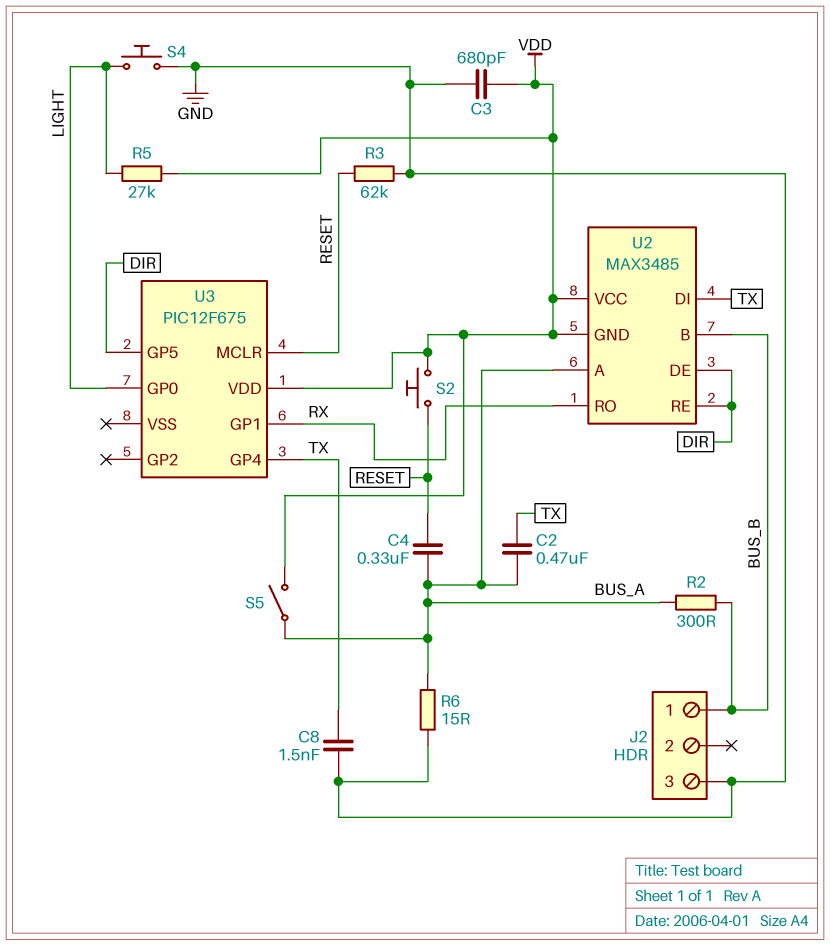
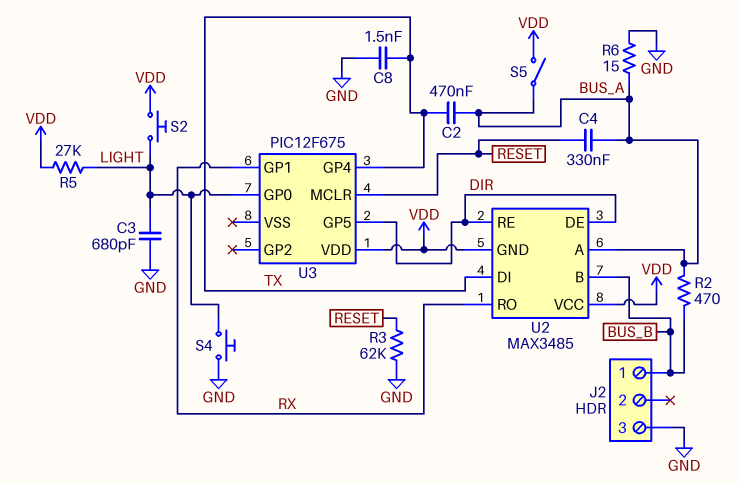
C3: 680pF (GND, VDD) -> 680pF (GND, LIGHT)
R2: 300 (BUS_A, BUS_B) -> 470 (BUS_A, BUS_B)
S2: button (RESET, VDD) -> button (LIGHT, VDD)

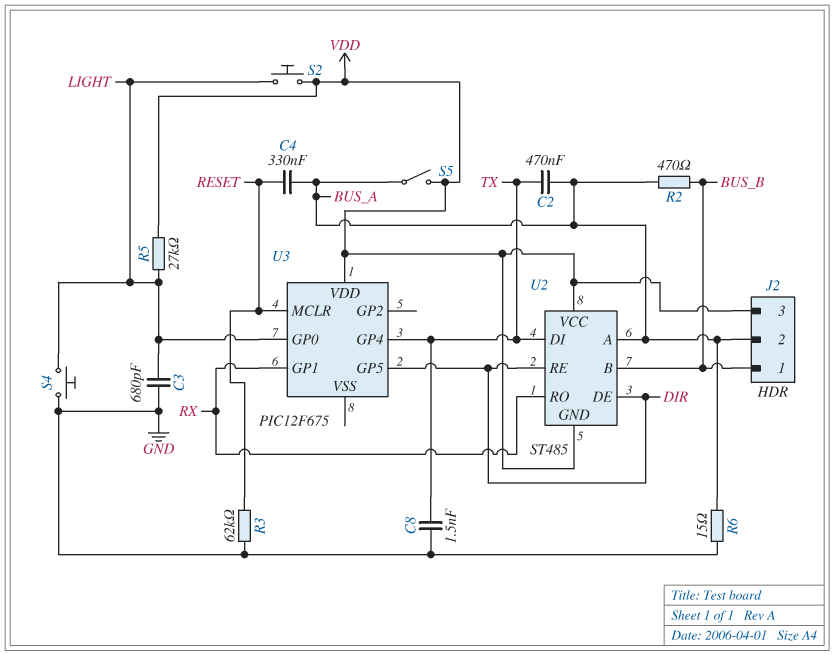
J2 pin 2: none -> BUS_A
J2 pin 3: GND -> VDD
U2: MAX3485 -> ST485

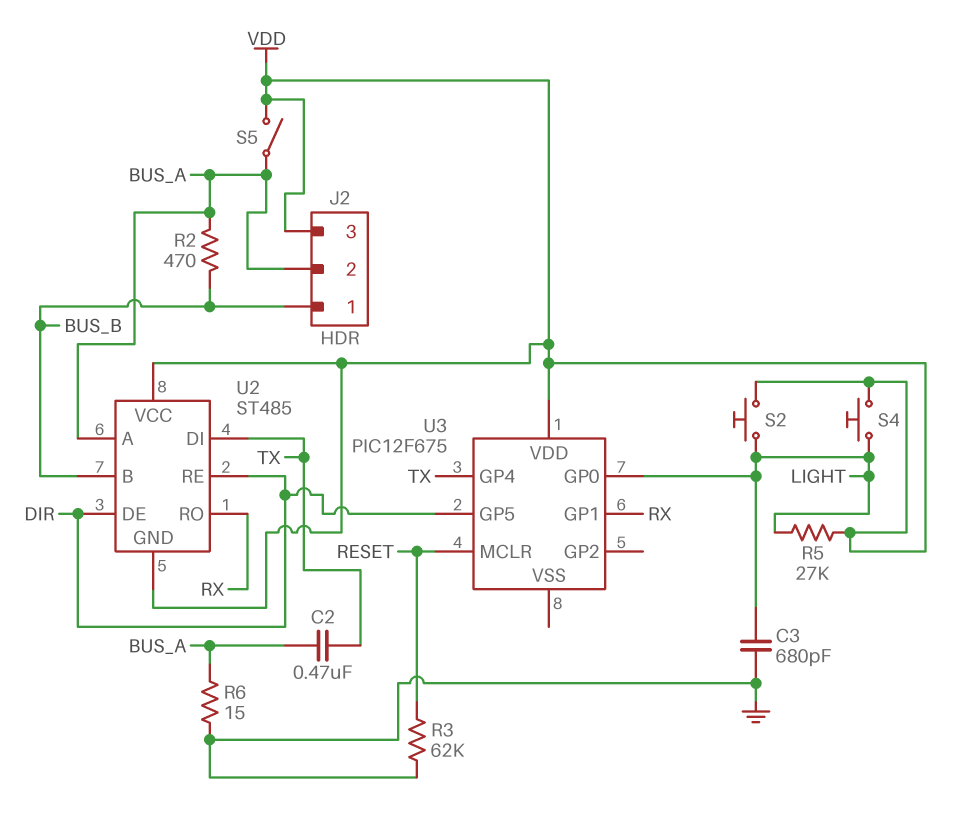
C4: 330nF (BUS_A, RESET) -> none
C8: 1.5nF (GND, TX) -> none
S4: button (GND, LIGHT) -> button (LIGHT, VDD)

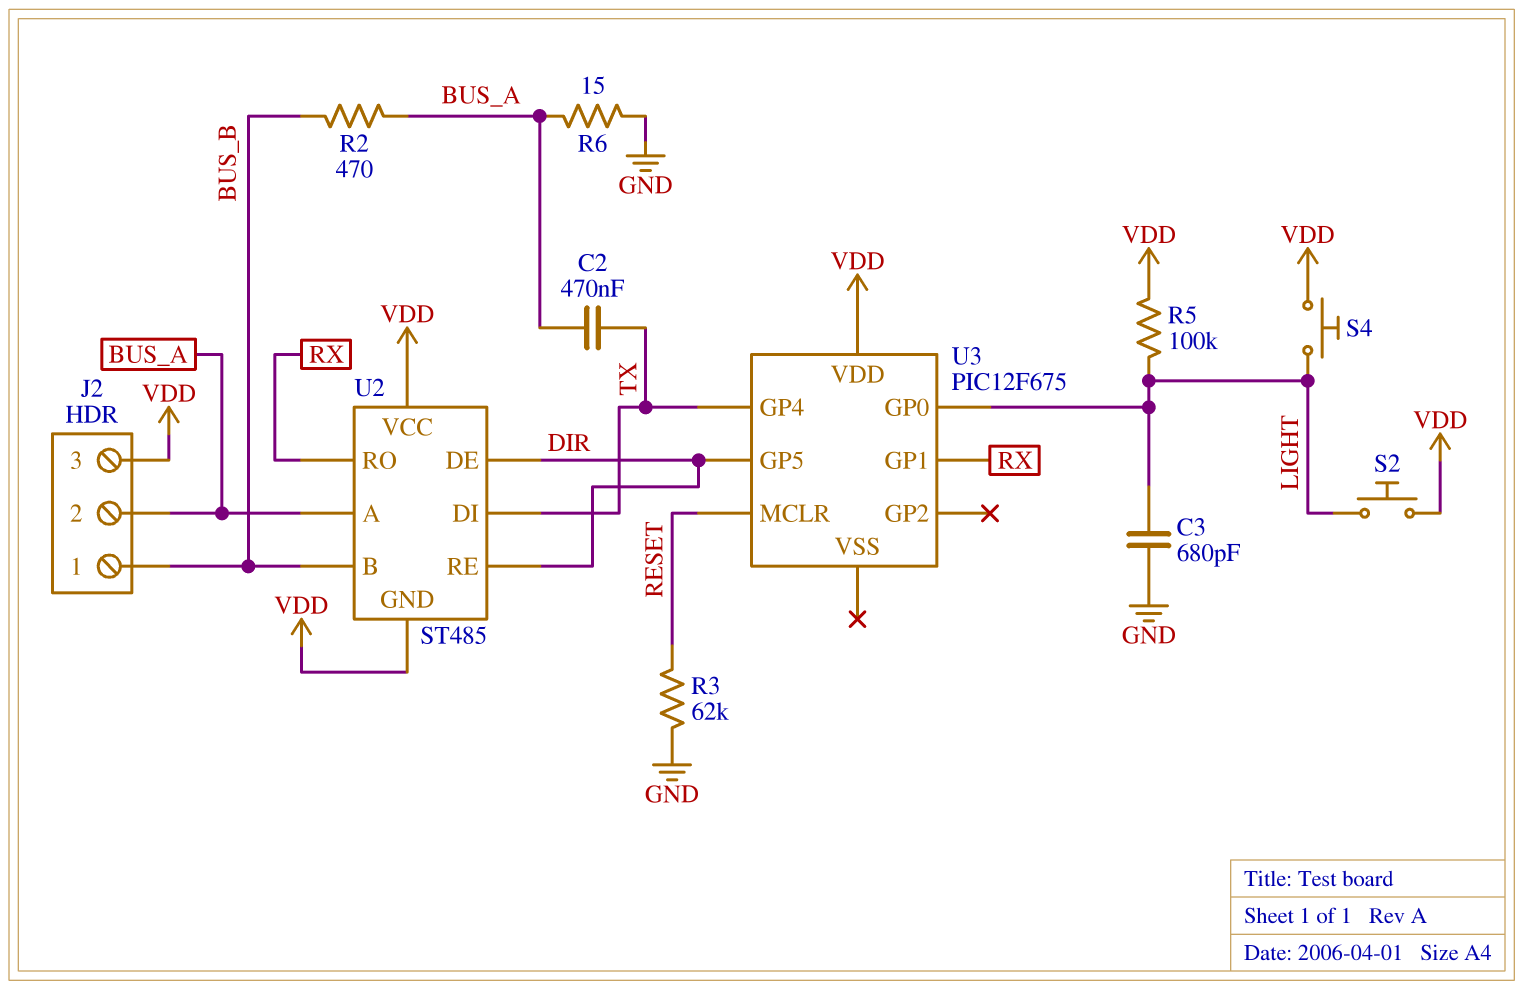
R5: 27k (LIGHT, VDD) -> 100k (LIGHT, VDD)
S5: switch (BUS_A, VDD) -> none

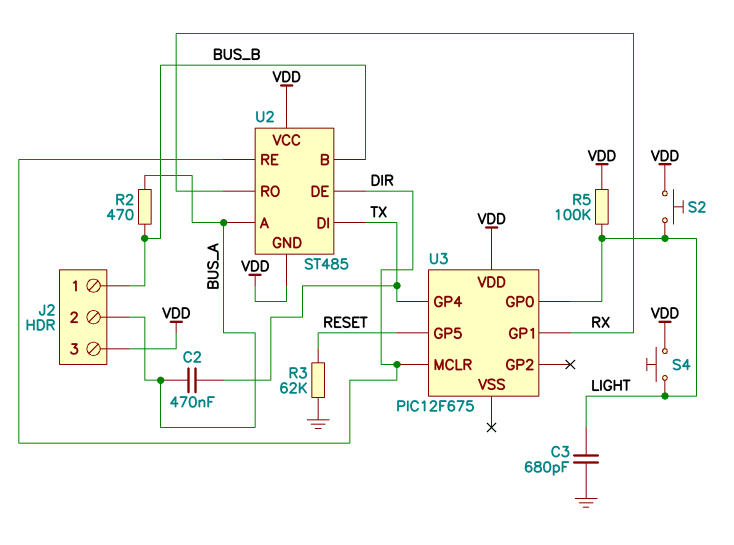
R6: 15 (BUS_A, GND) -> none
U3 pin GP5: DIR -> RESET
U3 pin MCLR: RESET -> DIR

